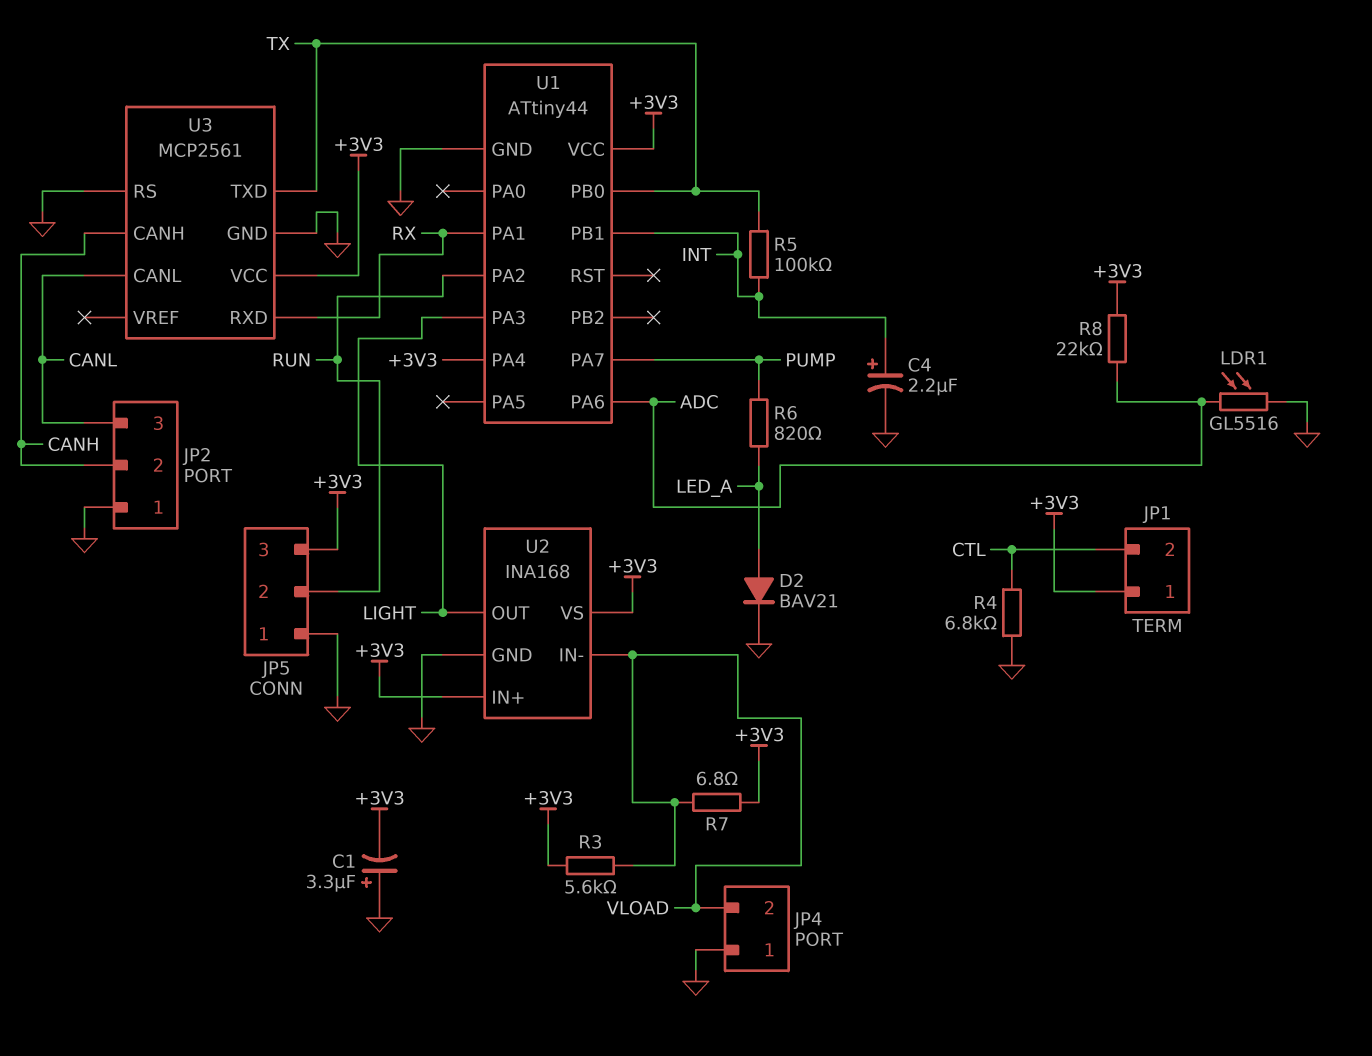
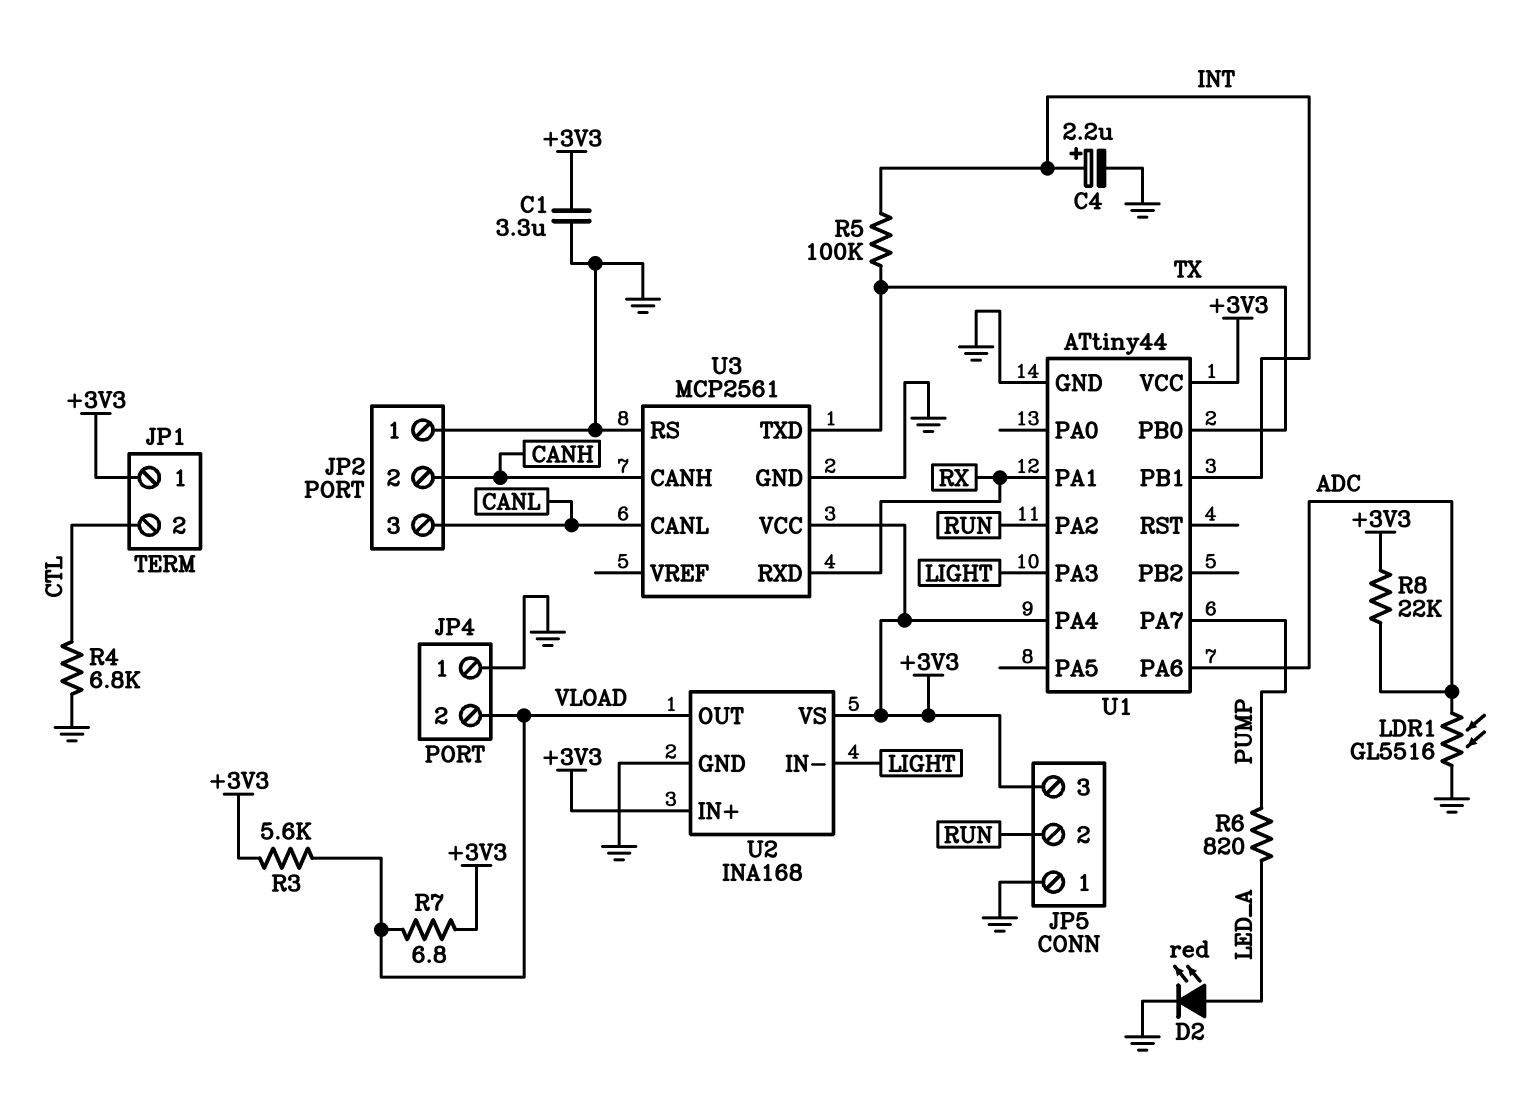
C1: 3.3uF (plus GND, minus +3V3) -> 3.3uF (+3V3, GND)
D2: diode BAV21 (A LED_A, K GND) -> LED red (A LED_A, K GND)
U2 pin IN-: VLOAD -> LIGHT
U2 pin OUT: LIGHT -> VLOAD

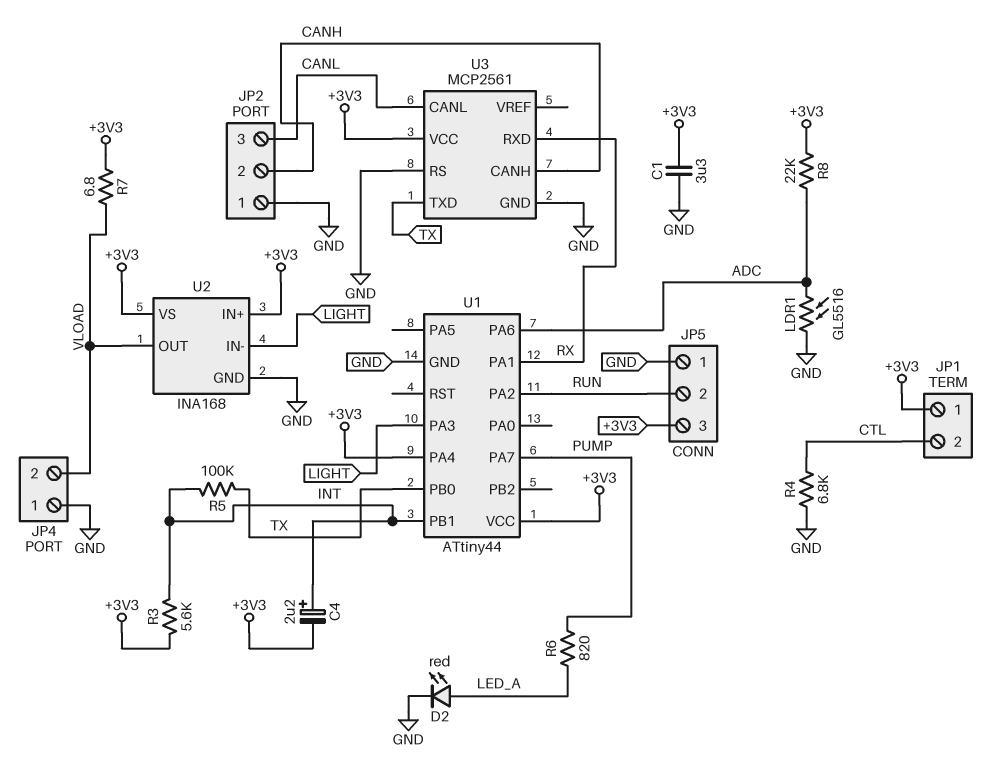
C4: 2.2uF (plus INT, minus GND) -> 2.2uF (plus INT, minus +3V3)
R3: 5.6k (+3V3, VLOAD) -> 5.6k (+3V3, INT)

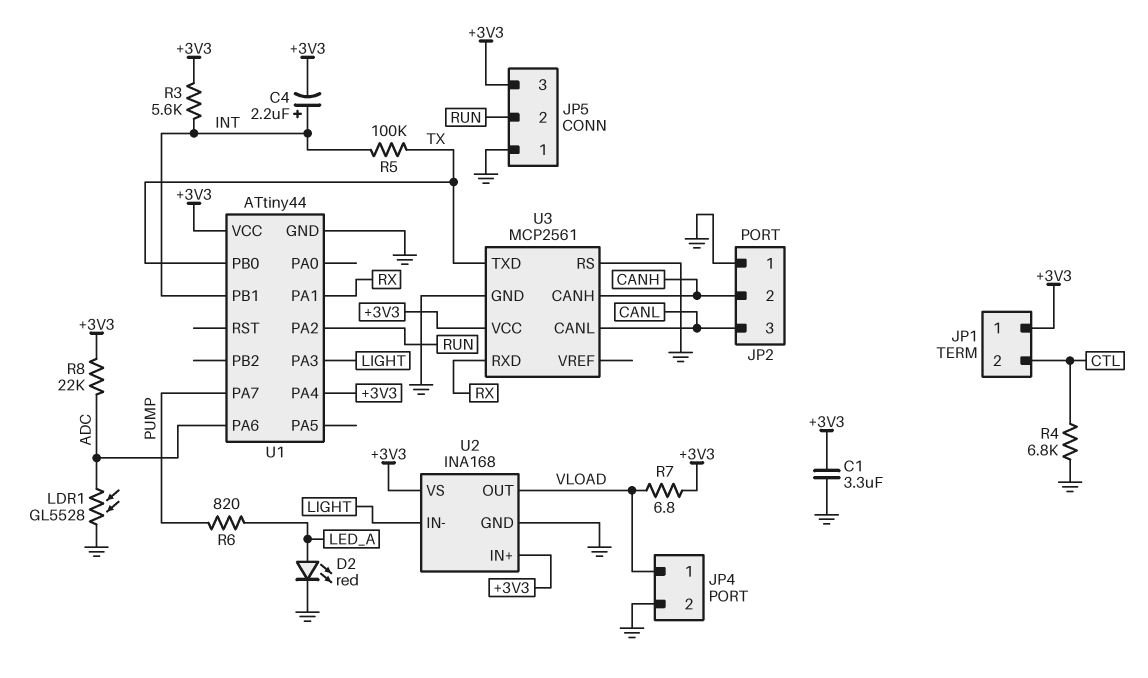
JP4 pin 1: GND -> VLOAD
JP4 pin 2: VLOAD -> GND
LDR1: GL5516 (ADC, GND) -> GL5528 (ADC, GND)

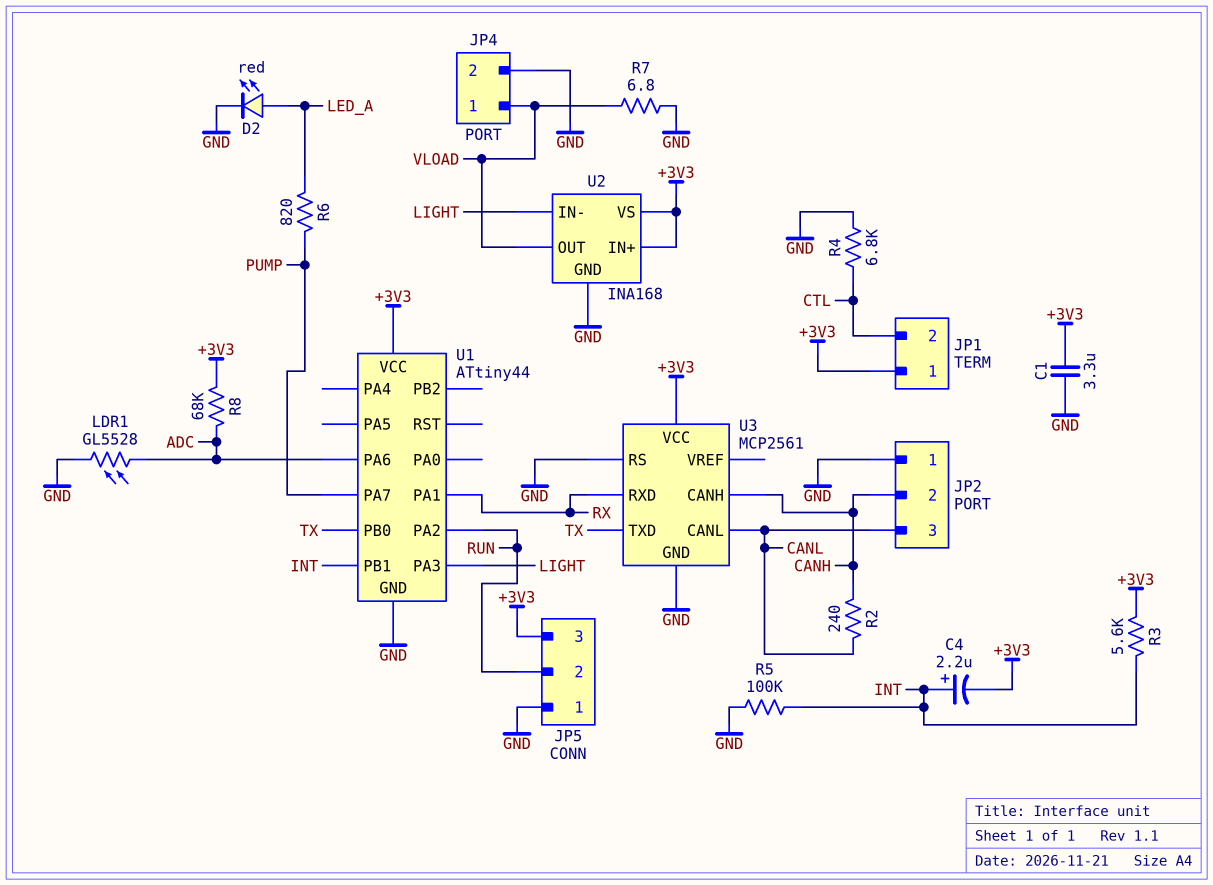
R2: none -> 240 (CANH, CANL)
R5: 100k (INT, TX) -> 100k (GND, INT)
R7: 6.8 (+3V3, VLOAD) -> 6.8 (GND, VLOAD)
R8: 22k (+3V3, ADC) -> 68k (+3V3, ADC)
U1 pin PA4: +3V3 -> none

